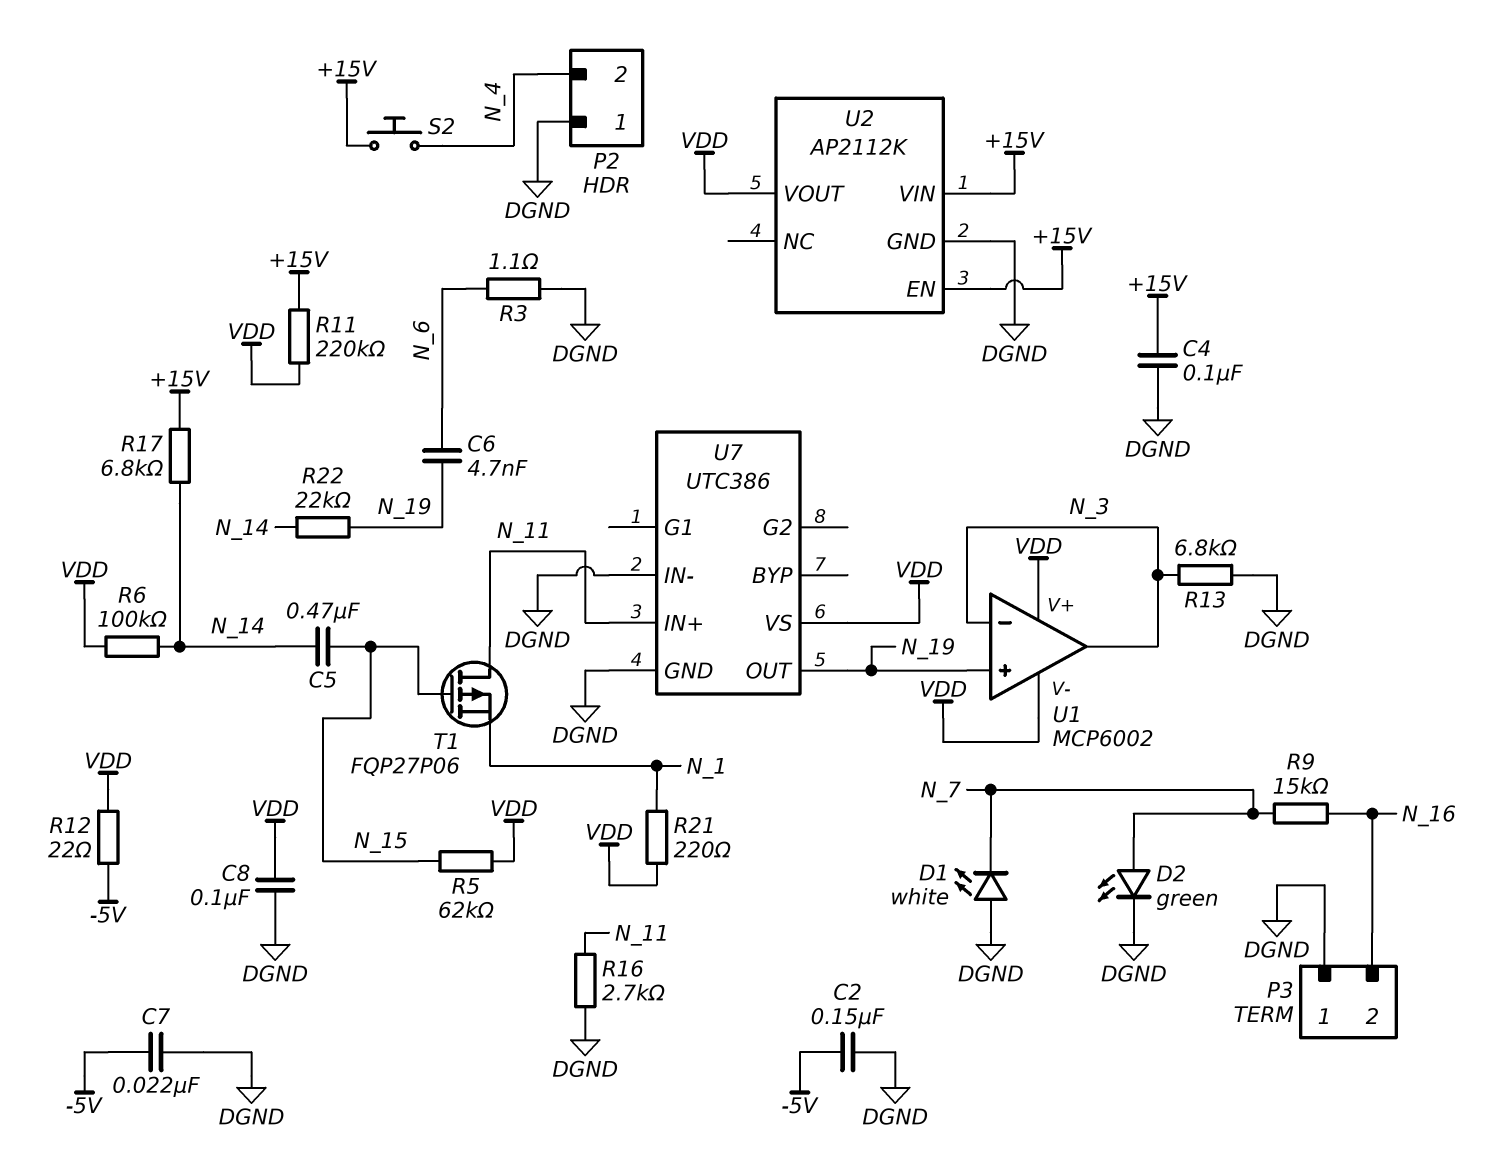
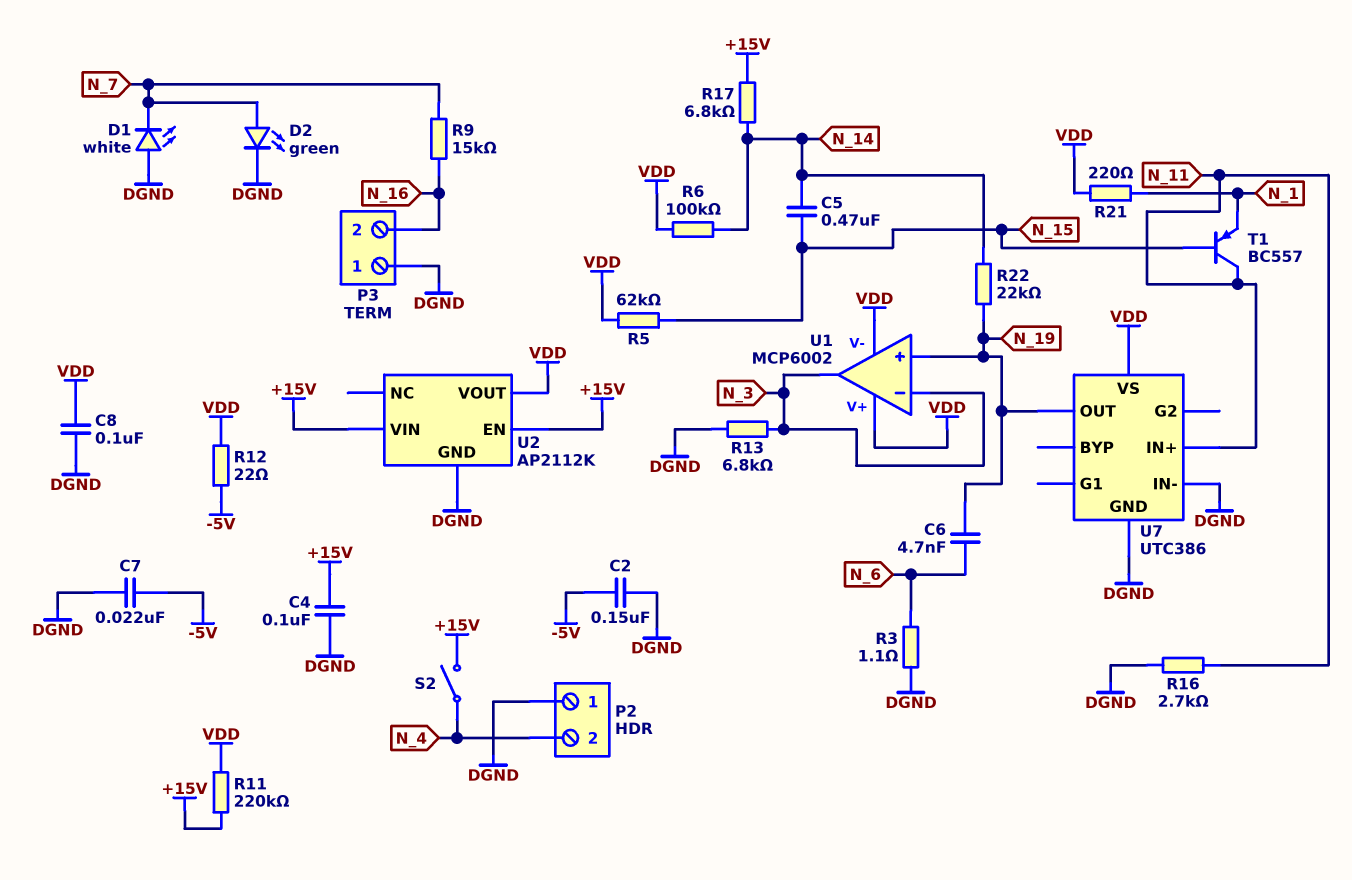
S2: button (+15V, N_4) -> switch (+15V, N_4)
T1: PMOS FQP27P06 (G N_15, D N_11, S N_1) -> PNP BC557 (B N_15, C N_11, E N_1)

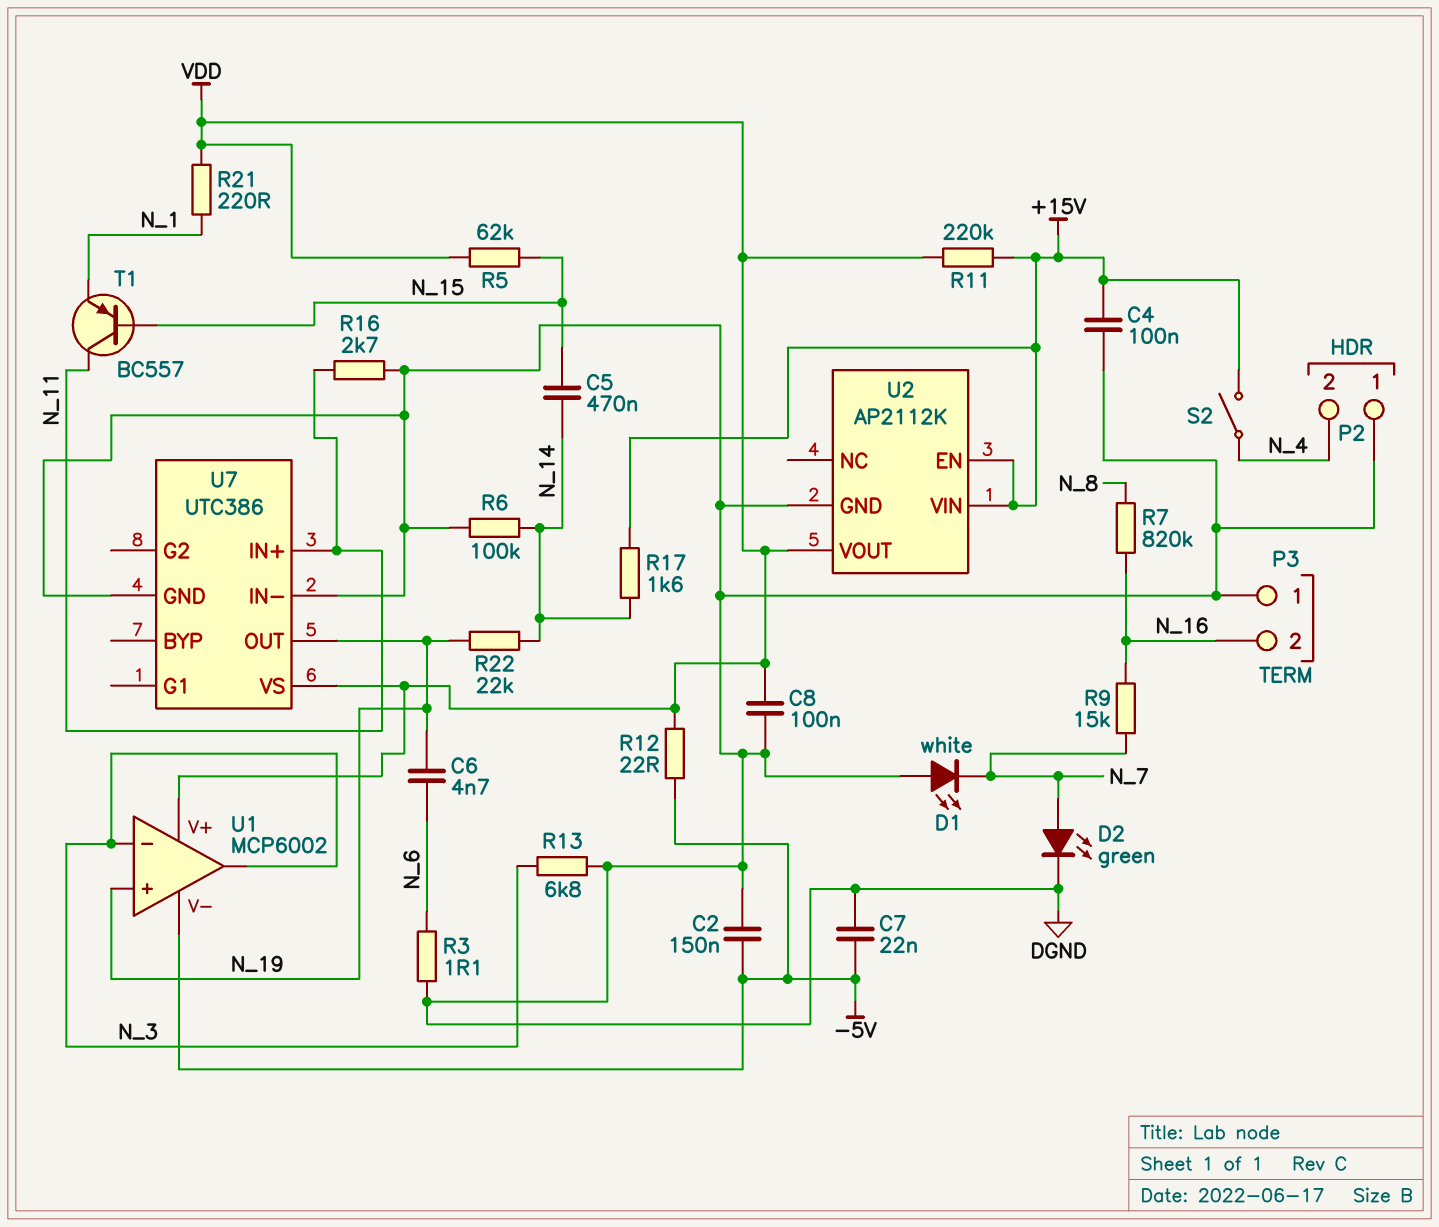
R6: 100k (N_14, VDD) -> 100k (DGND, N_14)
R7: none -> 820k (N_8, N_16)
R17: 6.8k (+15V, N_14) -> 1.6k (+15V, N_14)
U1 pin V-: VDD -> -5V

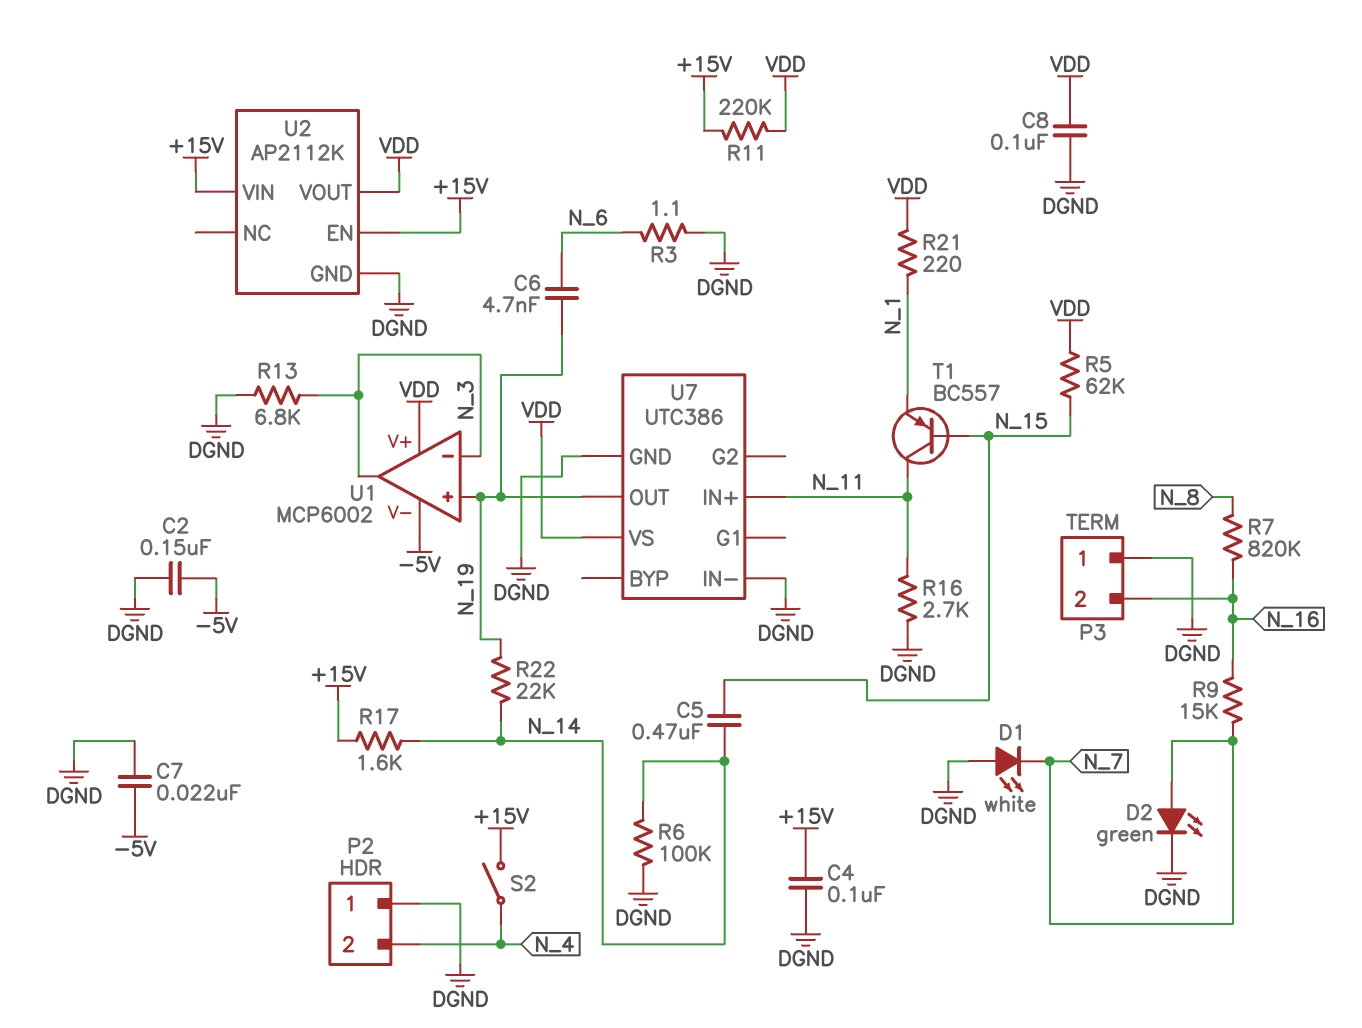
R12: 22 (-5V, VDD) -> none

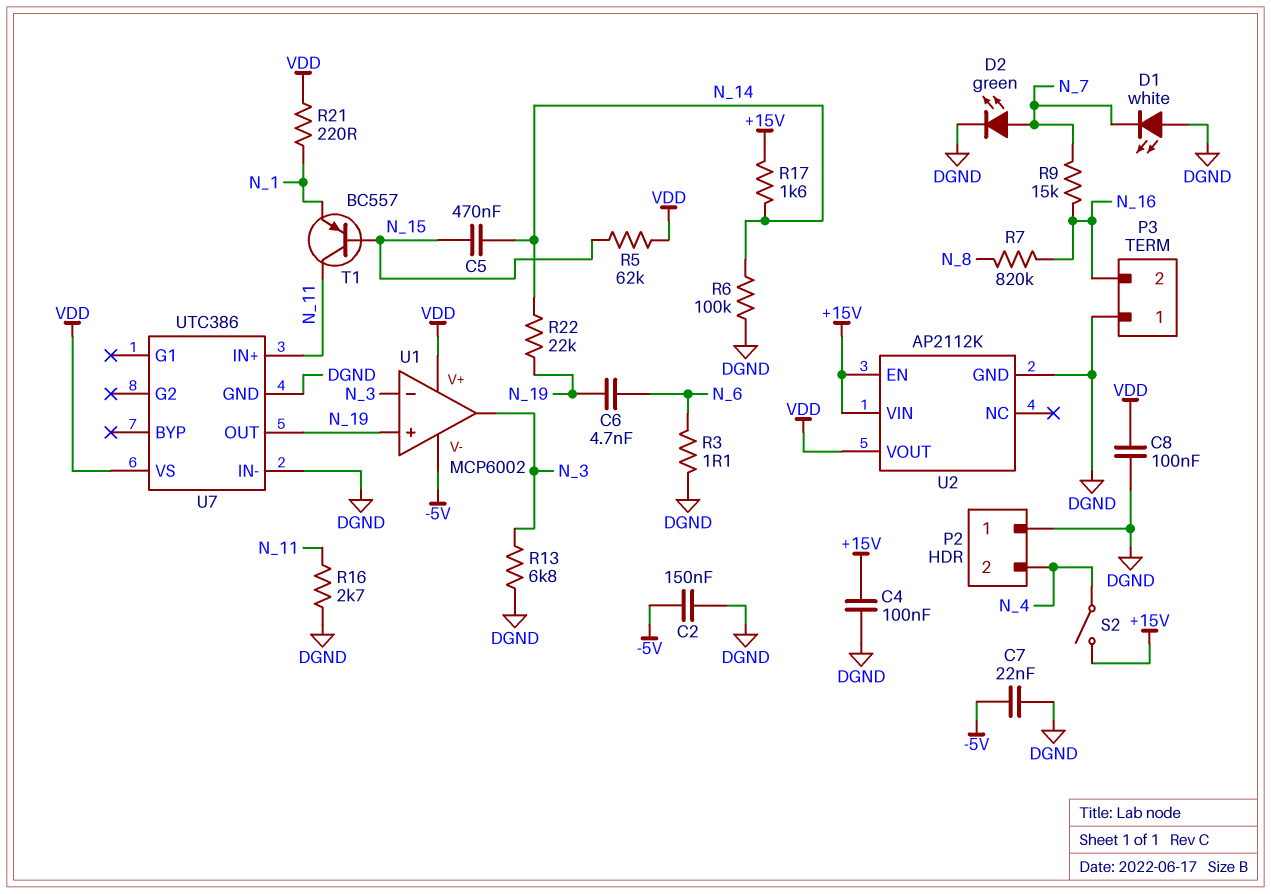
R11: 220k (+15V, VDD) -> none

